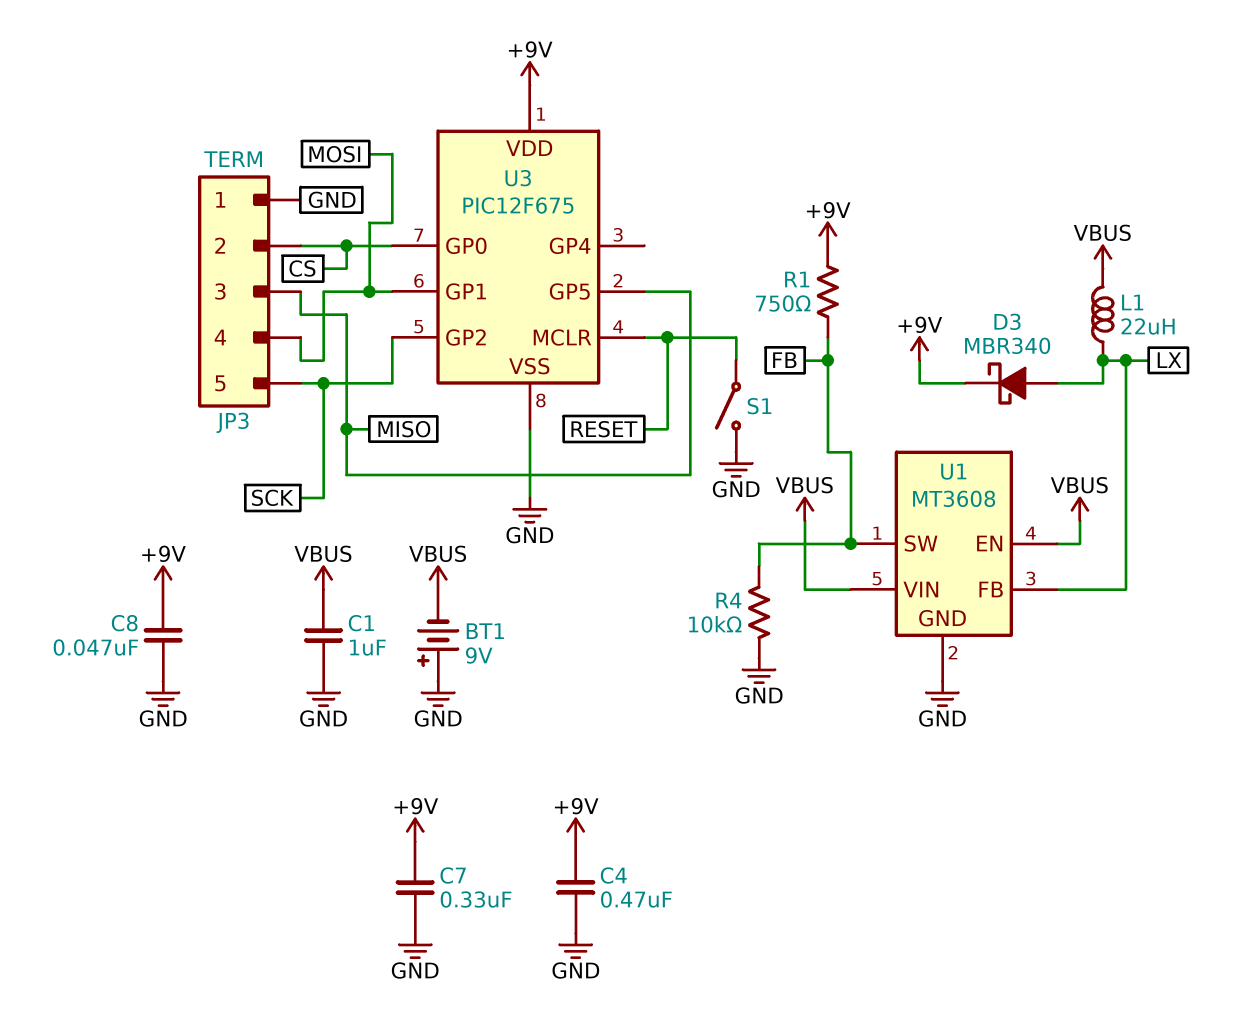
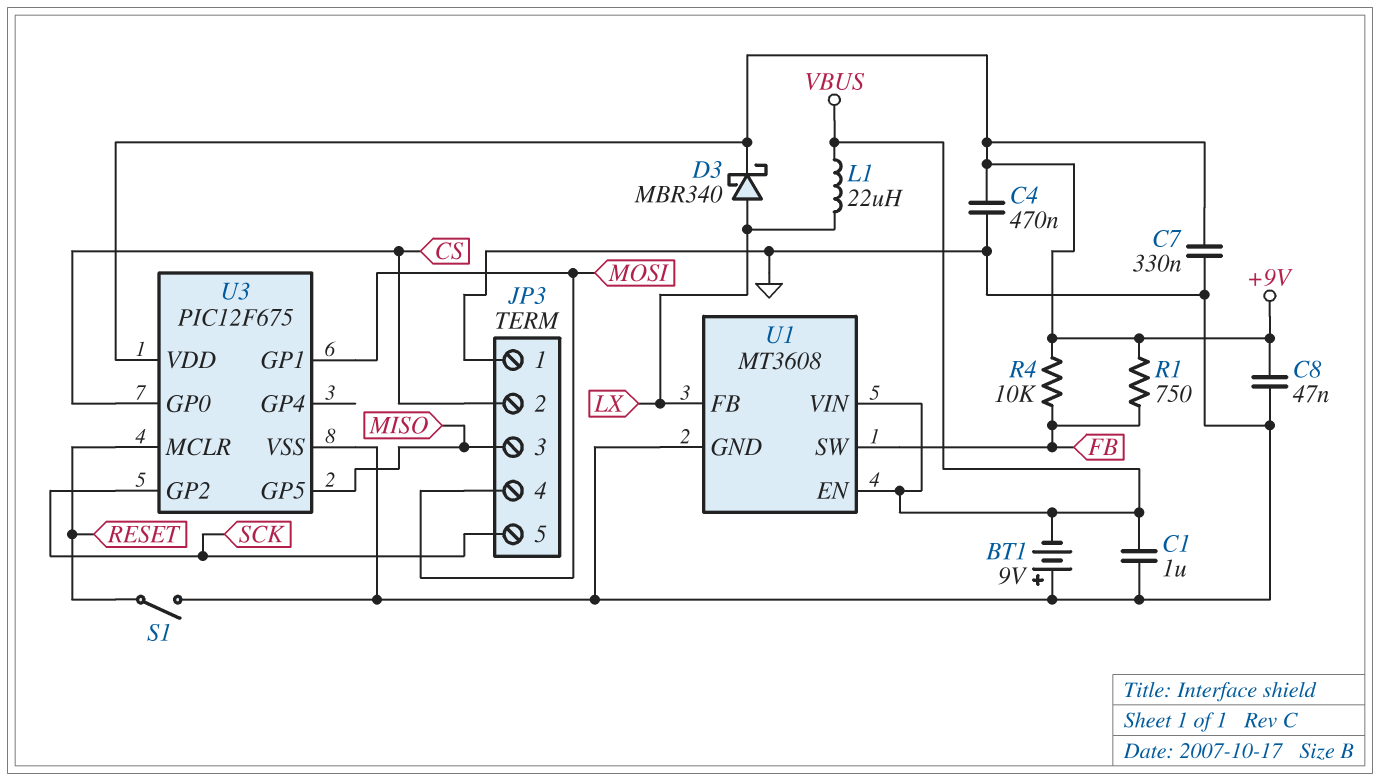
R4: 10k (FB, GND) -> 10k (+9V, FB)

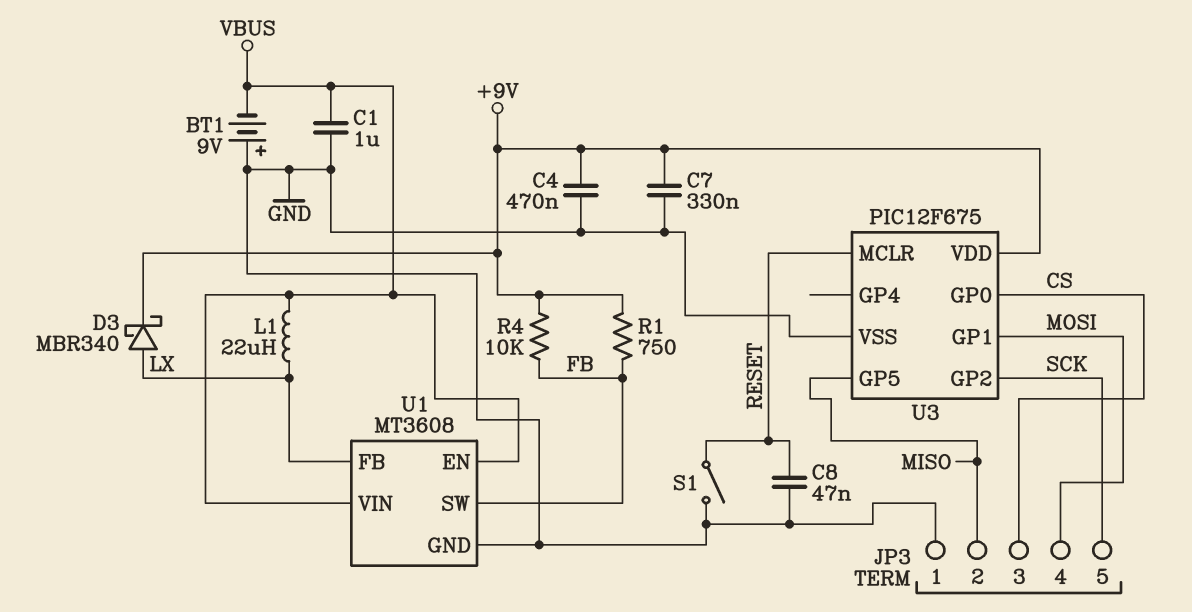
C8: 47nF (+9V, GND) -> 47nF (GND, RESET)
JP3 pin 2: CS -> MISO
JP3 pin 3: MISO -> CS

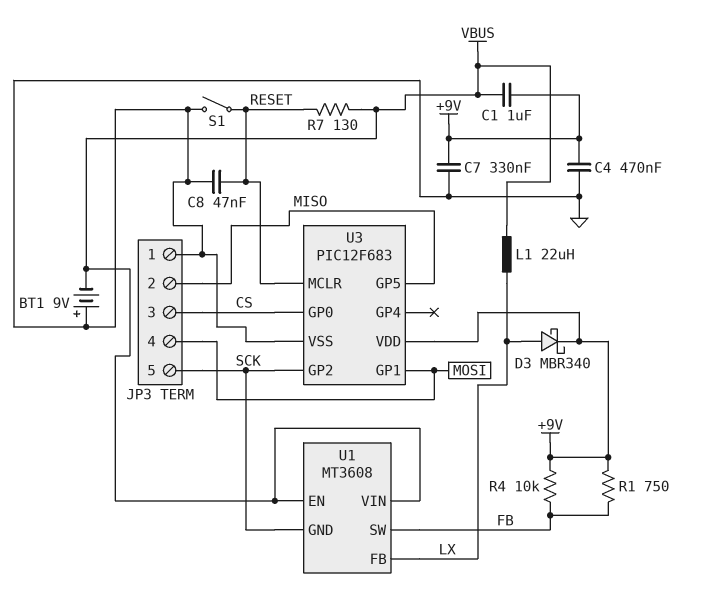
C1: 1uF (GND, VBUS) -> 1uF (+9V, VBUS)
R7: none -> 130 (RESET, VBUS)
U1 pin GND: GND -> SCK
U3: PIC12F675 -> PIC12F683

